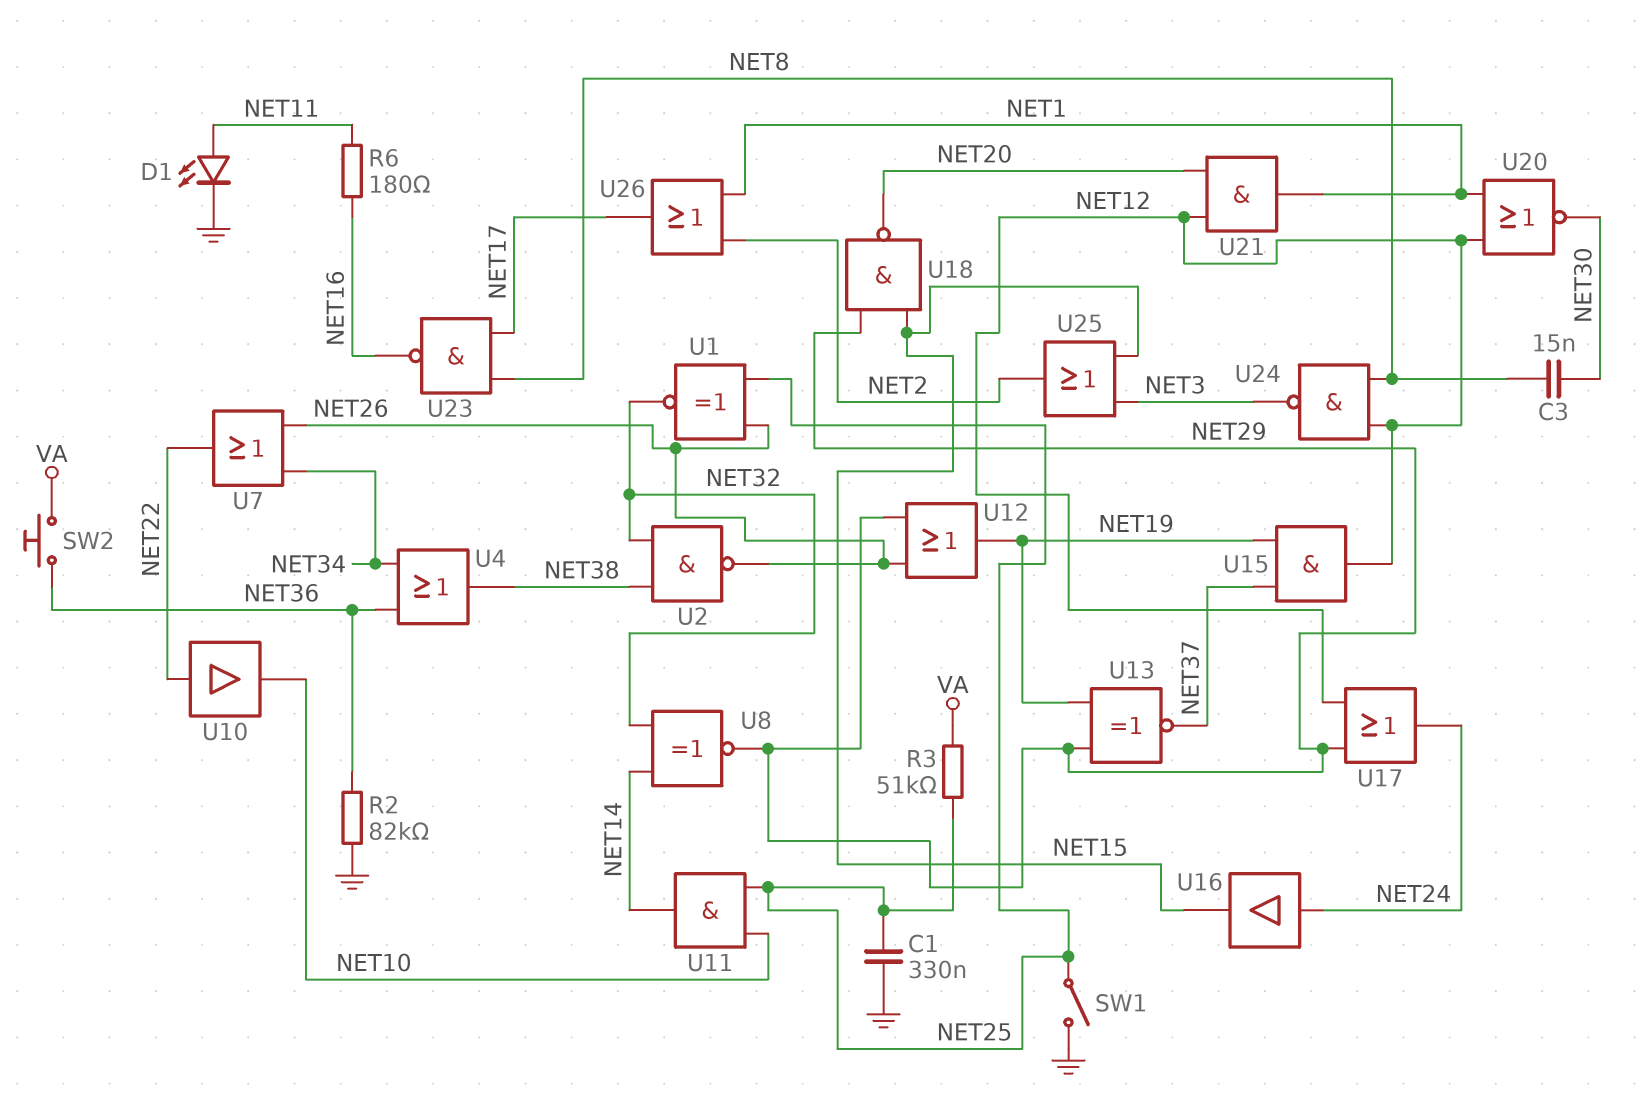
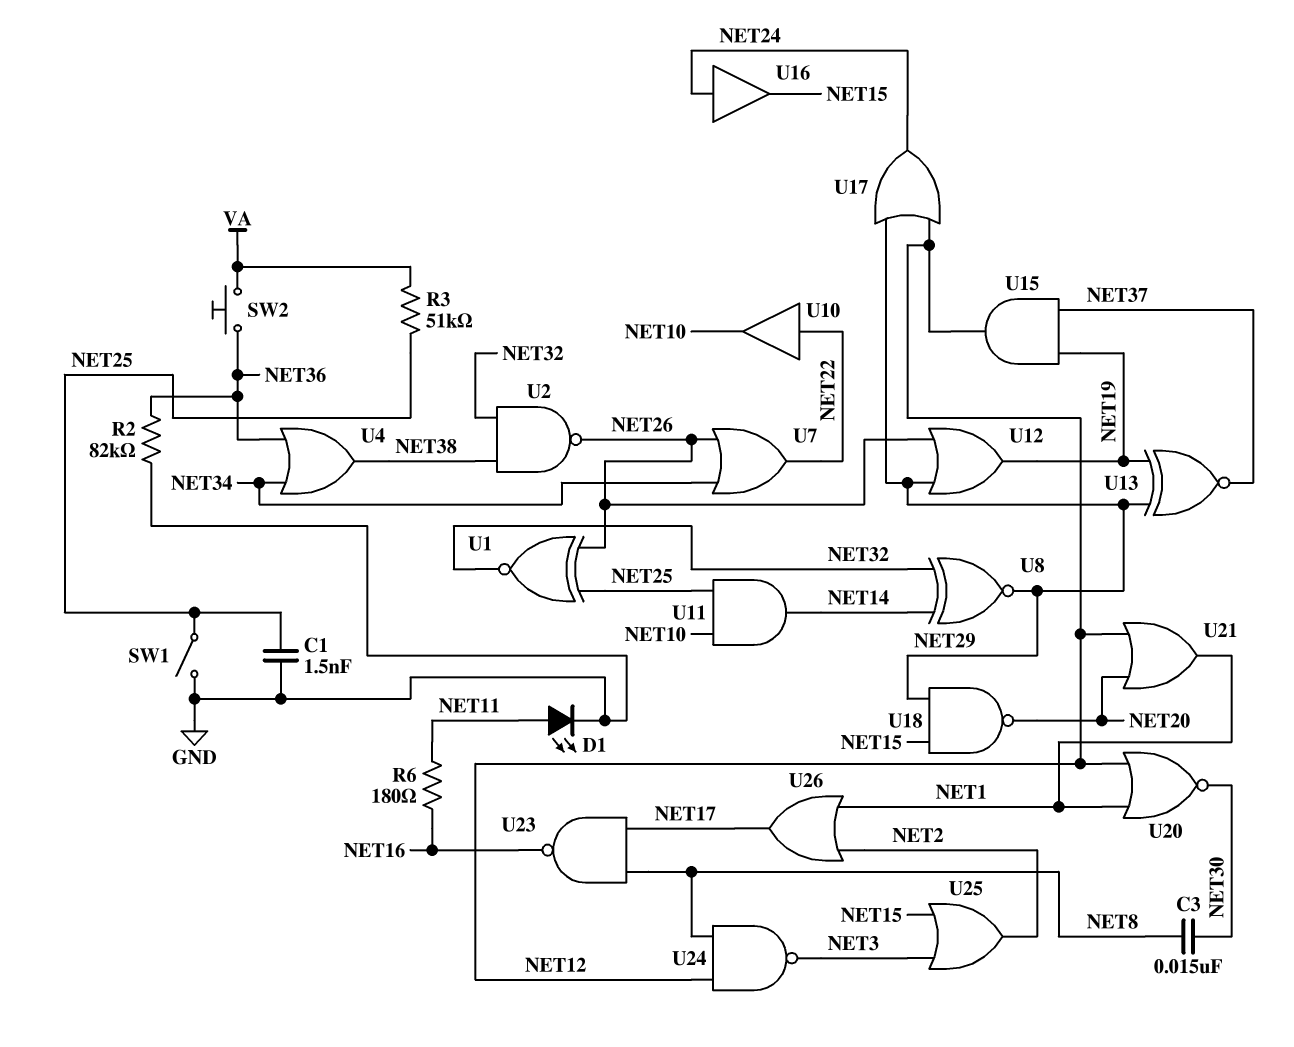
C1: 330nF (GND, NET25) -> 1.5nF (GND, NET25)
U21: AND (in NET12, in NET20, out NET1) -> OR (in NET12, in NET20, out NET1)

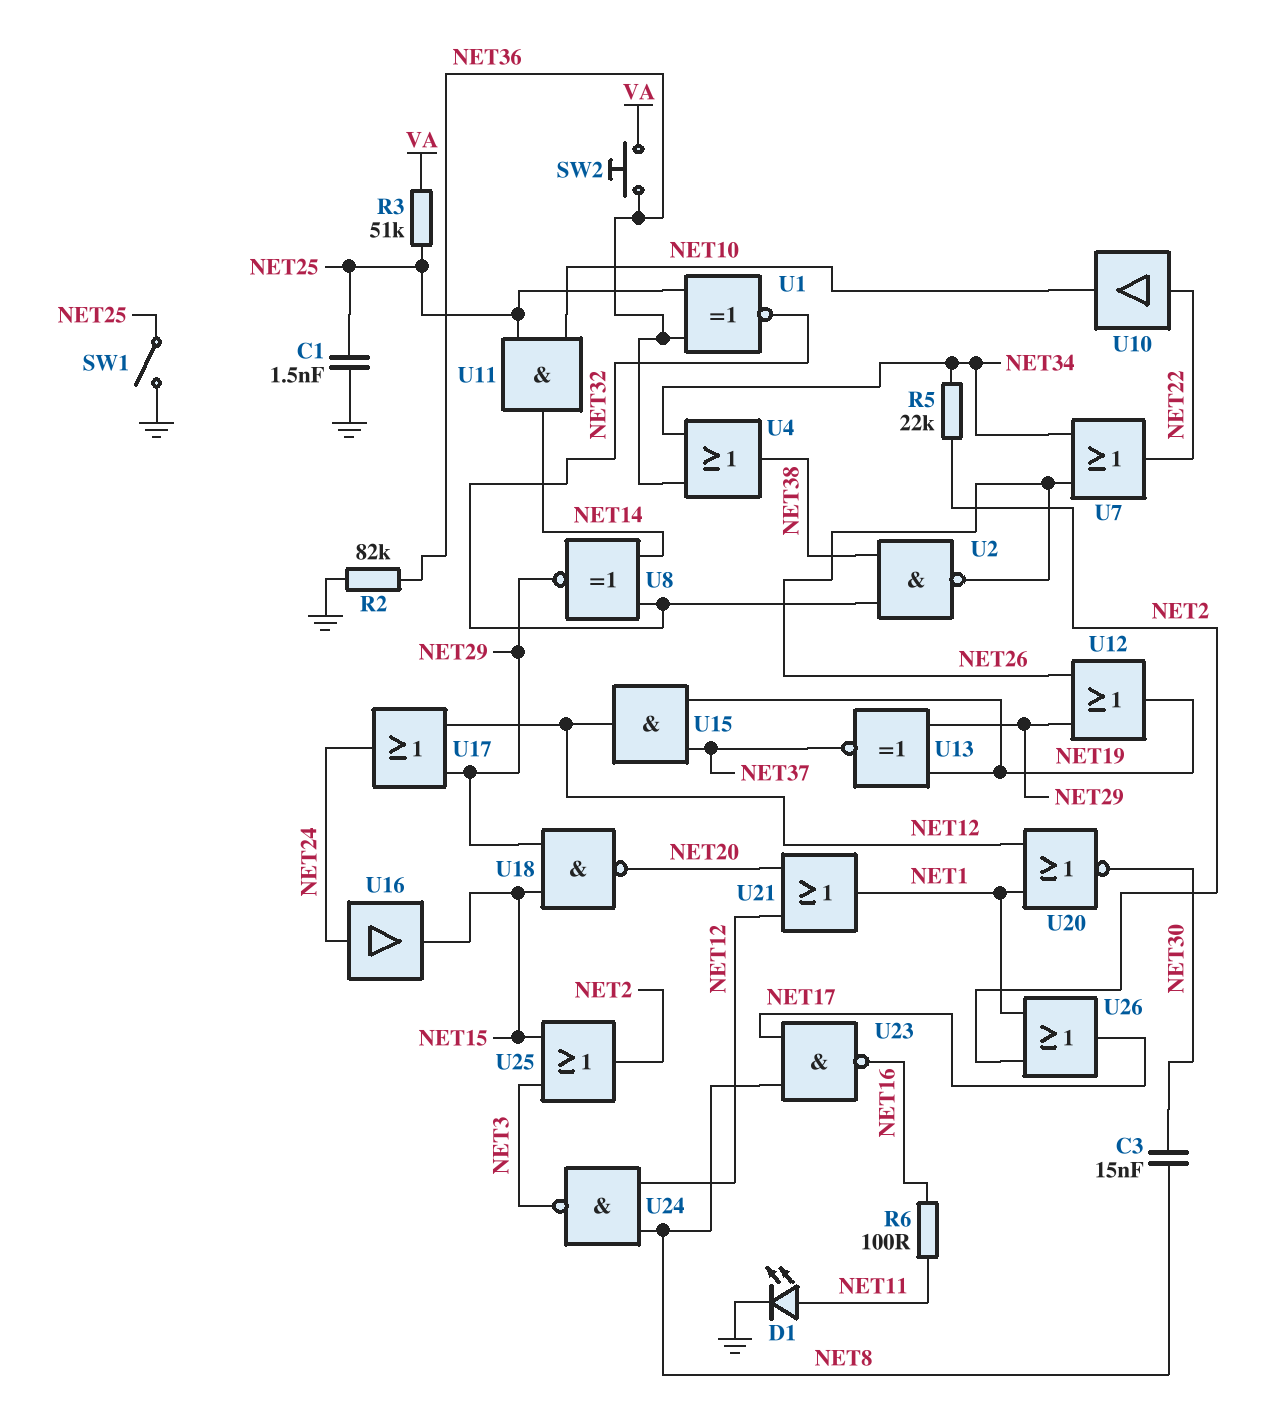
R5: none -> 22k (NET2, NET34)
R6: 180 (NET11, NET16) -> 100 (NET11, NET16)
U1: XNOR (in NET25, in NET26, out NET32) -> XNOR (in NET25, in NET36, out NET32)

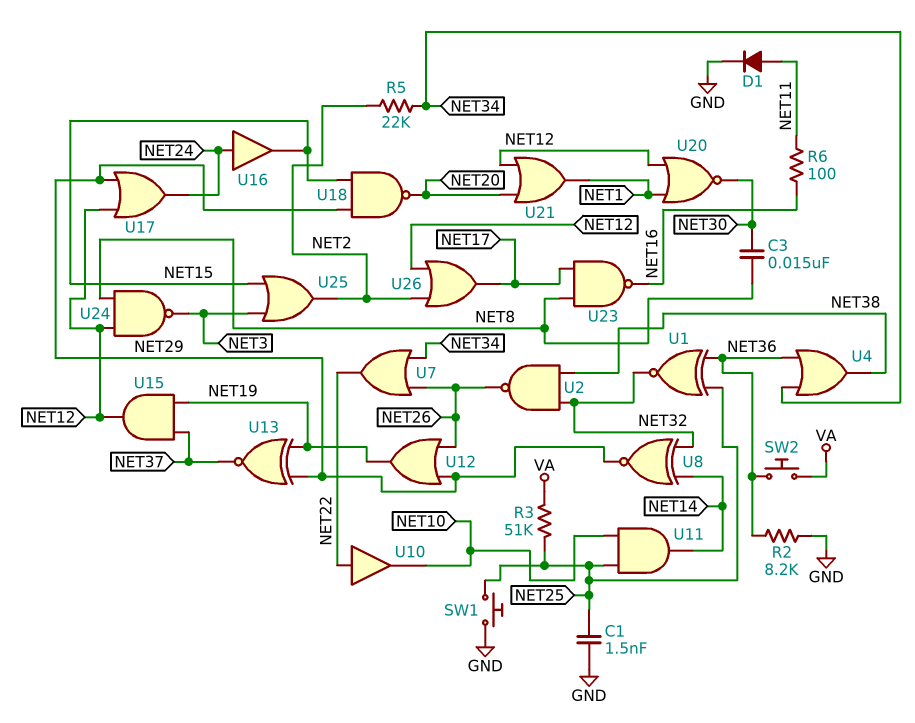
D1: LED (A NET11, K GND) -> diode (A NET11, K GND)
R2: 82k (GND, NET36) -> 8.2k (GND, NET36)
SW1: switch (GND, NET25) -> button (GND, NET25)
U26: OR (in NET1, in NET2, out NET17) -> OR (in NET2, in NET12, out NET17)

